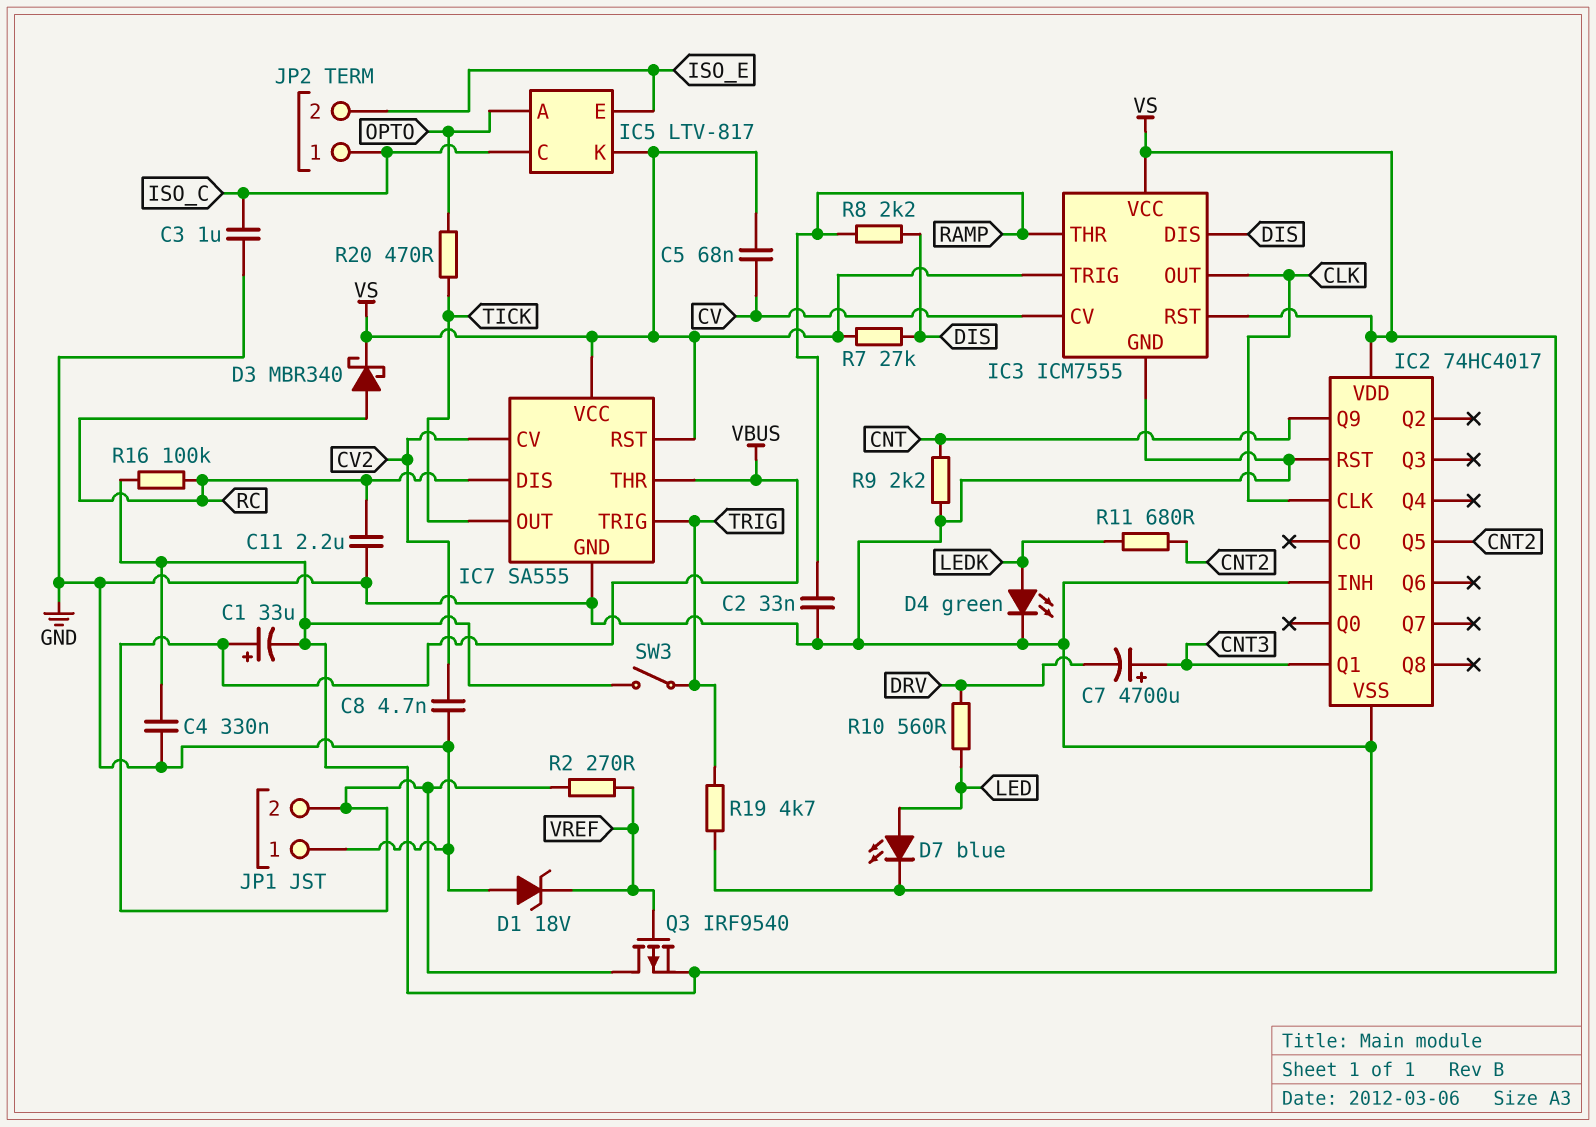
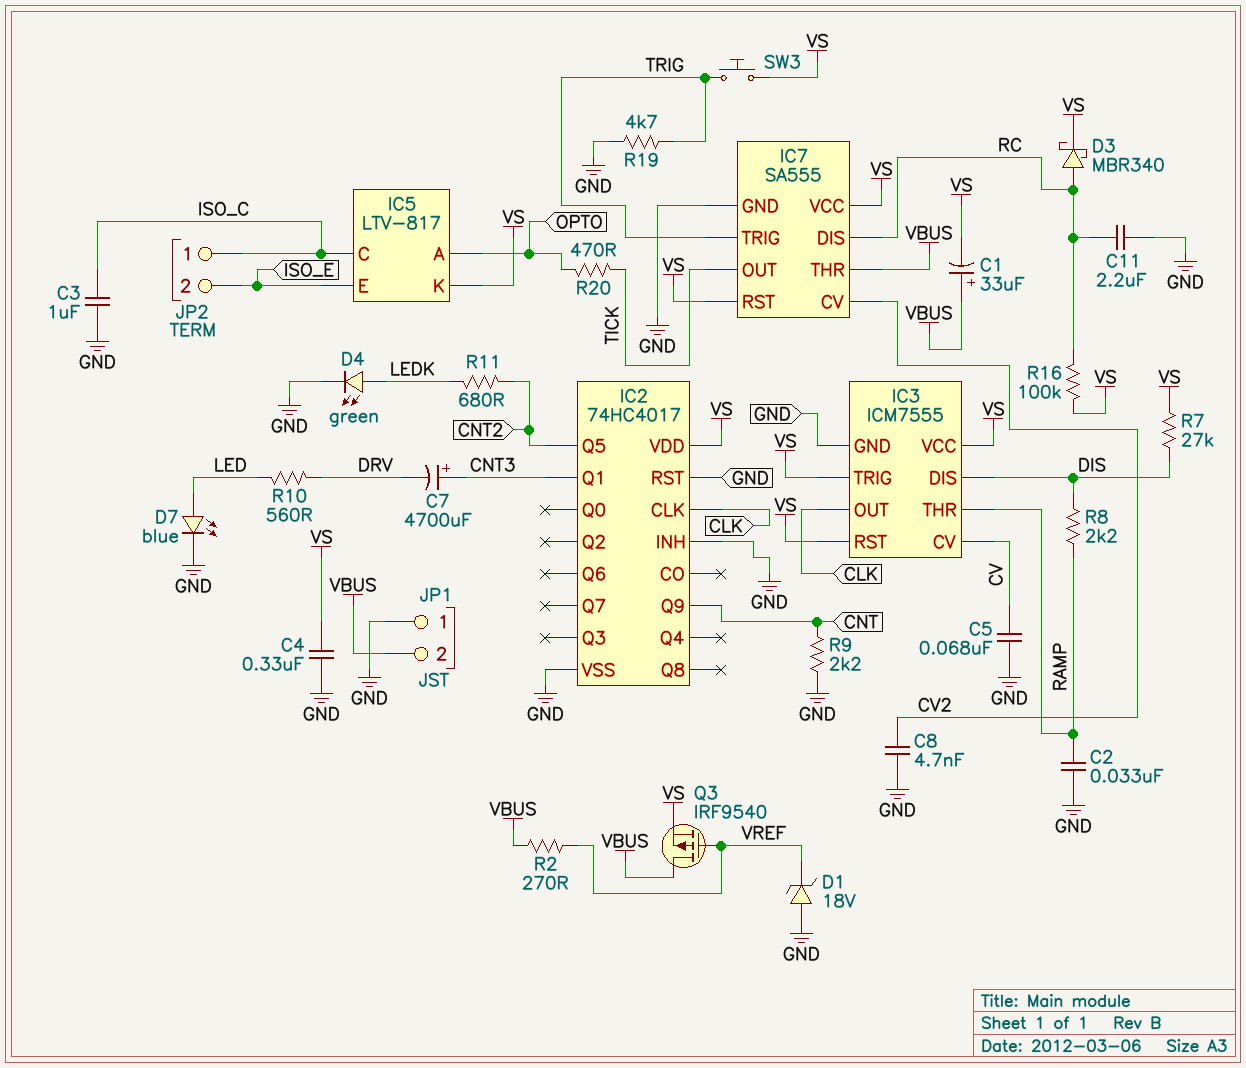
C5: 68nF (CV, VS) -> 68nF (CV, GND)
SW3: switch (TRIG, VS) -> button (TRIG, VS)

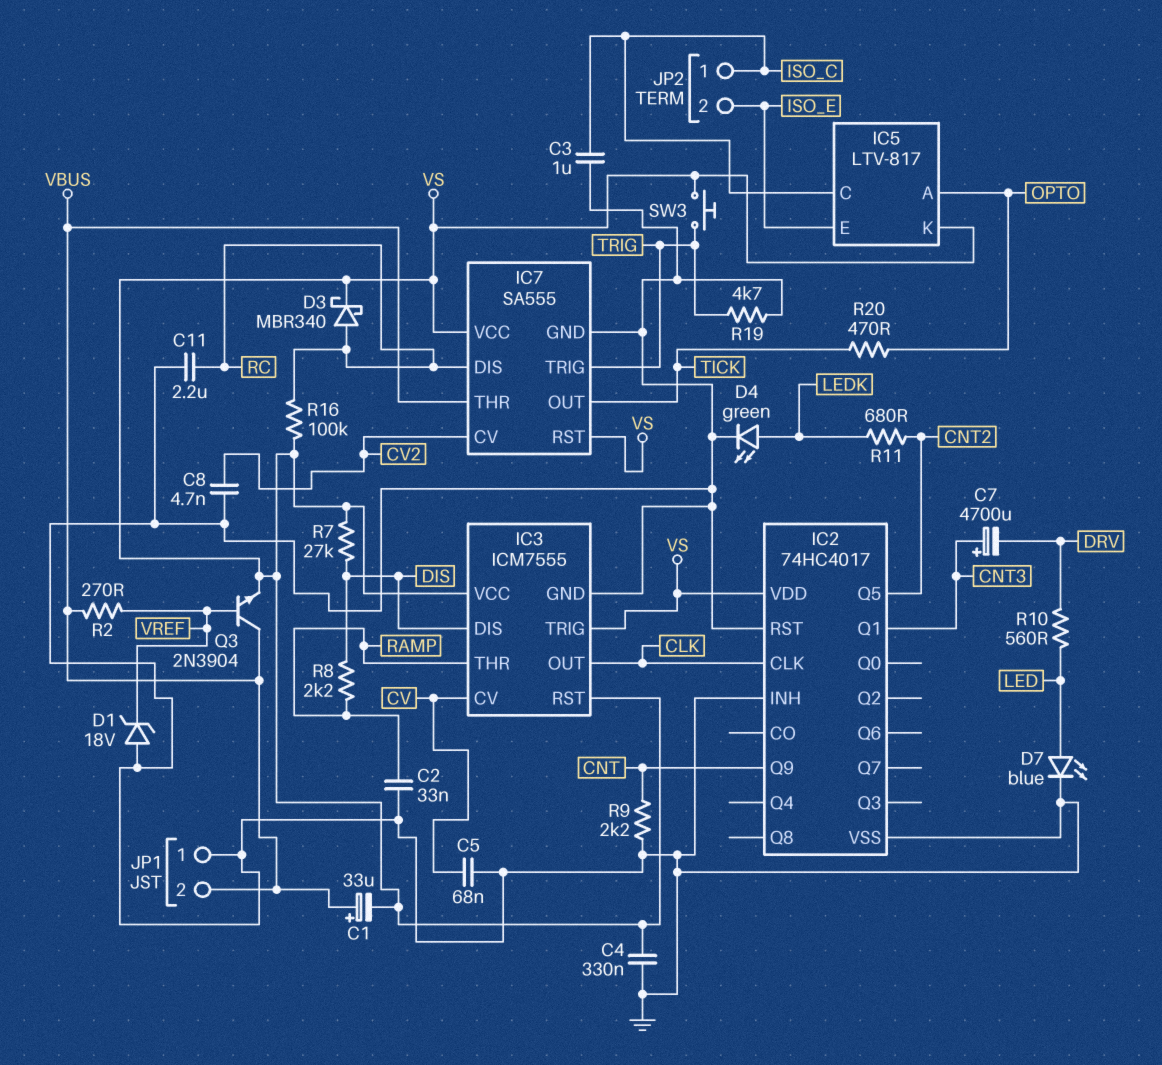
Q3: PMOS IRF9540 (G VREF, D VBUS, S VS) -> NPN 2N3904 (B VREF, C VBUS, E VS)

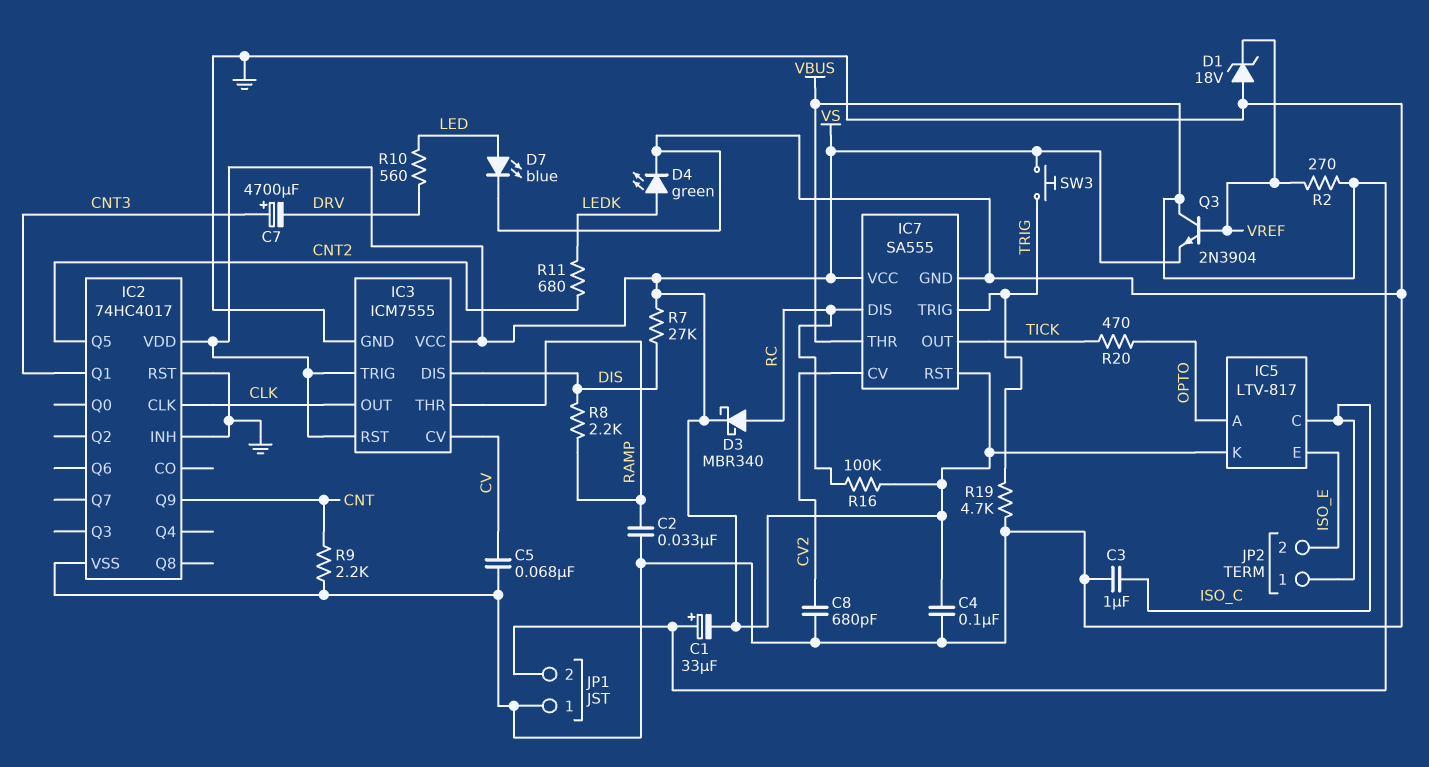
C4: 330nF (GND, VS) -> 100nF (GND, VS)
C8: 4.7nF (CV2, GND) -> 680pF (CV2, GND)
C11: 2.2uF (GND, RC) -> none

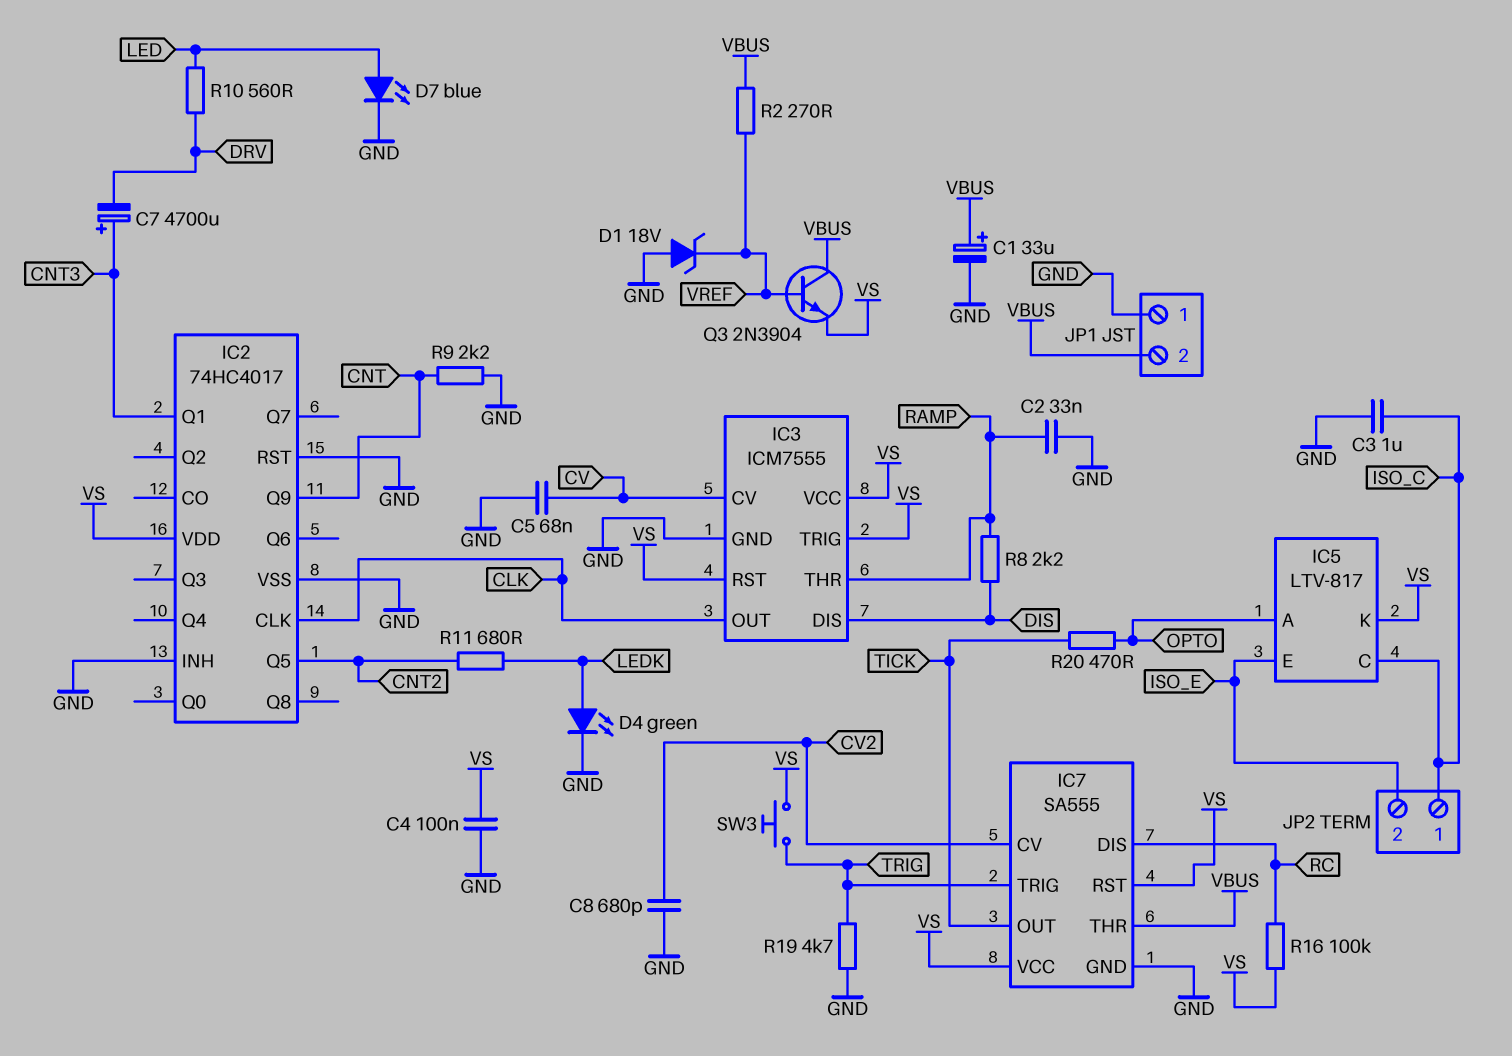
C1: 33uF (plus VBUS, minus VS) -> 33uF (plus VBUS, minus GND)
D3: schottky MBR340 (A RC, K VS) -> none
R7: 27k (DIS, VS) -> none

